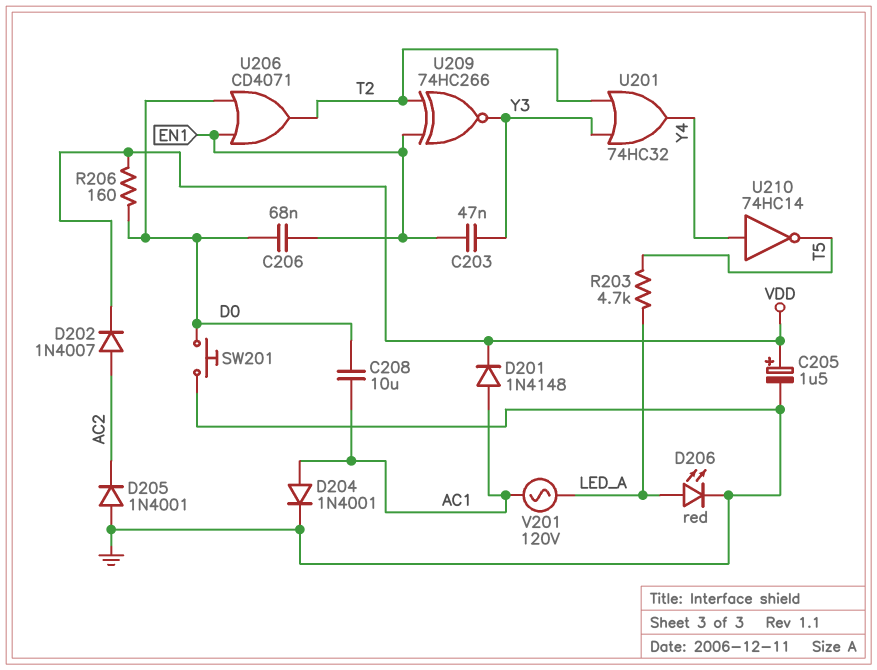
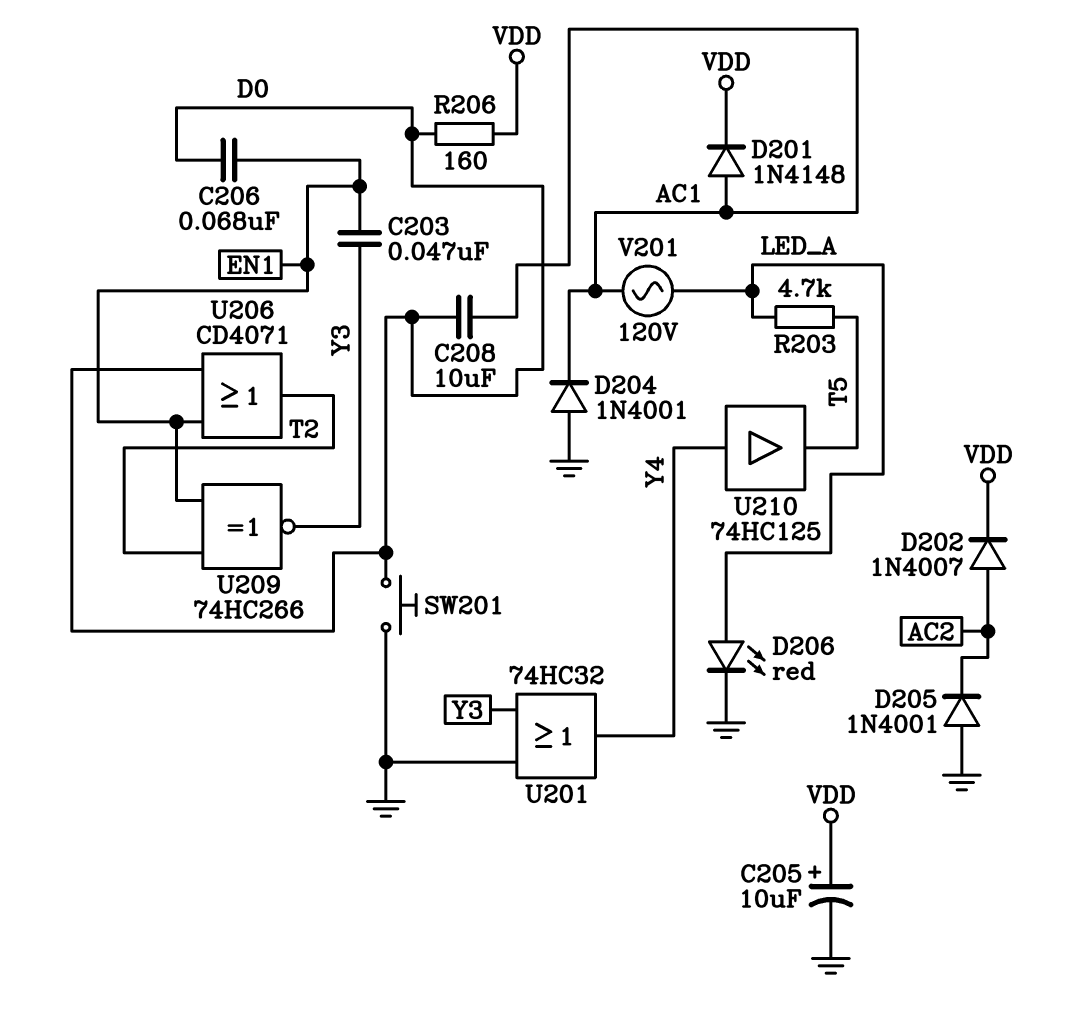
C205: 1.5uF (plus VDD, minus GND) -> 10uF (plus VDD, minus GND)
D204: diode 1N4001 (A AC1, K GND) -> diode 1N4001 (A GND, K AC1)
U201: OR 74HC32 (in T2, in Y3, out Y4) -> OR 74HC32 (in GND, in Y3, out Y4)
U210: NOT 74HC14 (in Y4, out T5) -> buffer 74HC125 (in Y4, out T5)

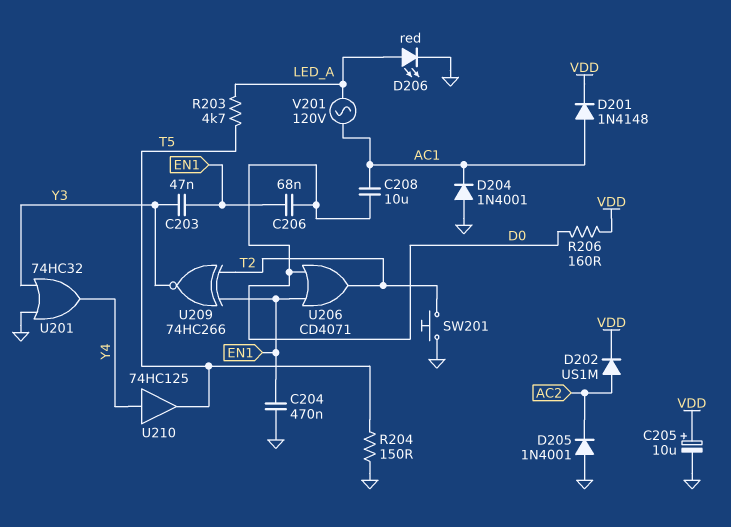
C204: none -> 470nF (EN1, GND)
D202: diode 1N4007 (A AC2, K VDD) -> diode US1M (A AC2, K VDD)
R204: none -> 150 (GND, T5)
SW201: button (D0, GND) -> button (GND, T2)

